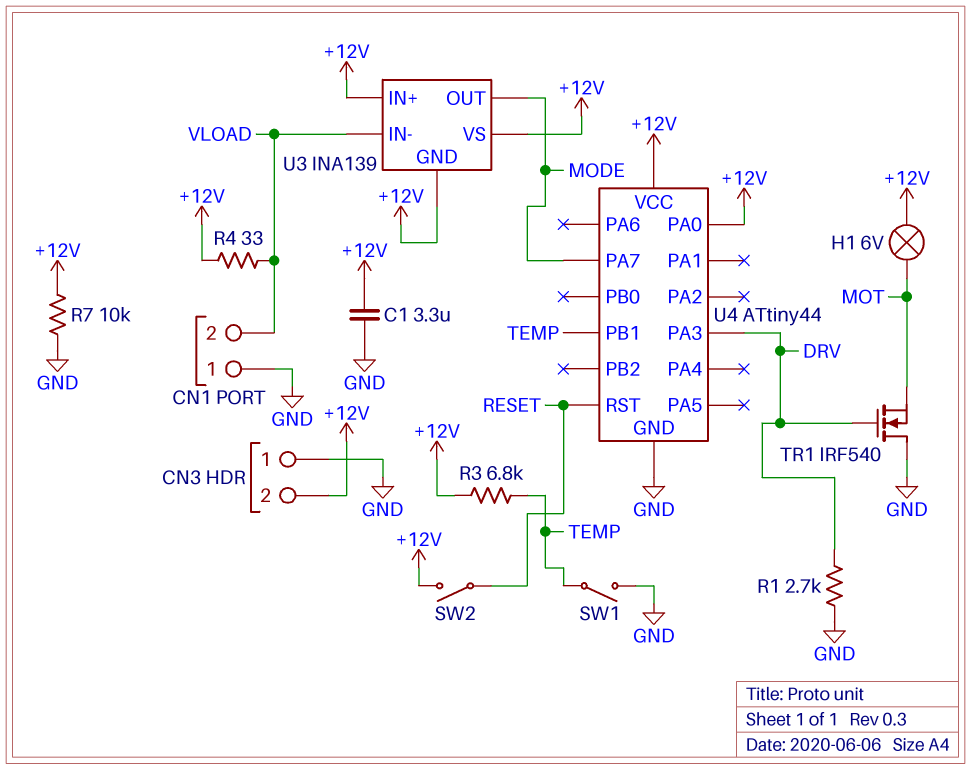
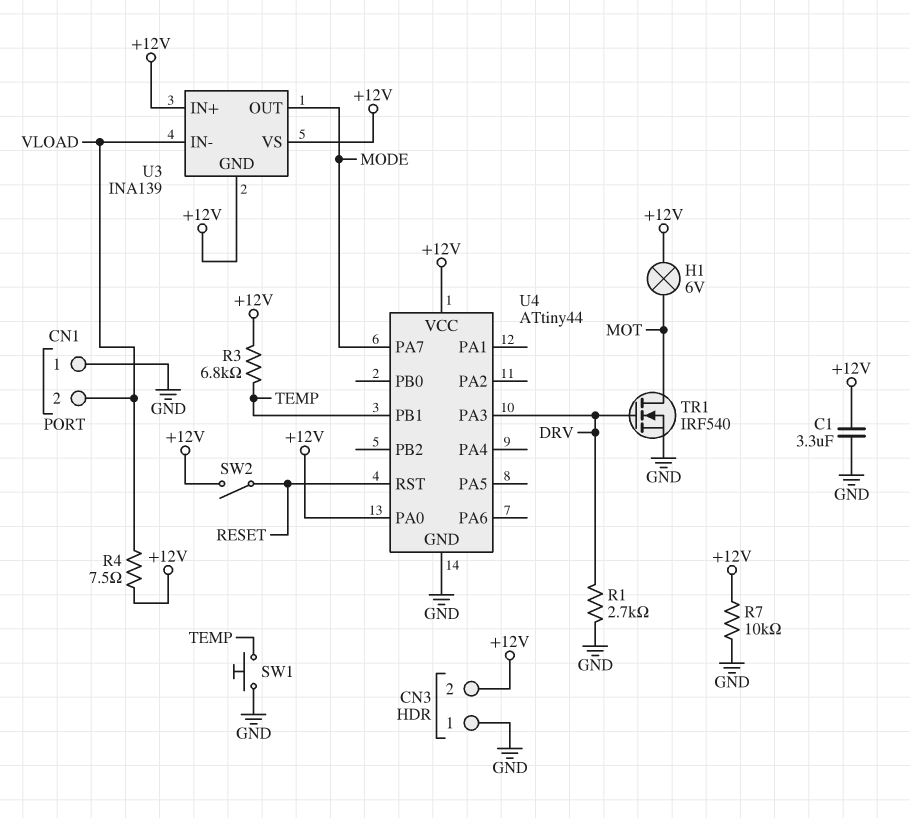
R4: 33 (+12V, VLOAD) -> 7.5 (+12V, VLOAD)
SW1: switch (GND, TEMP) -> button (GND, TEMP)
TR1: NMOS IRF540 (G DRV, D GND, S MOT) -> NMOS IRF540 (G DRV, D MOT, S GND)

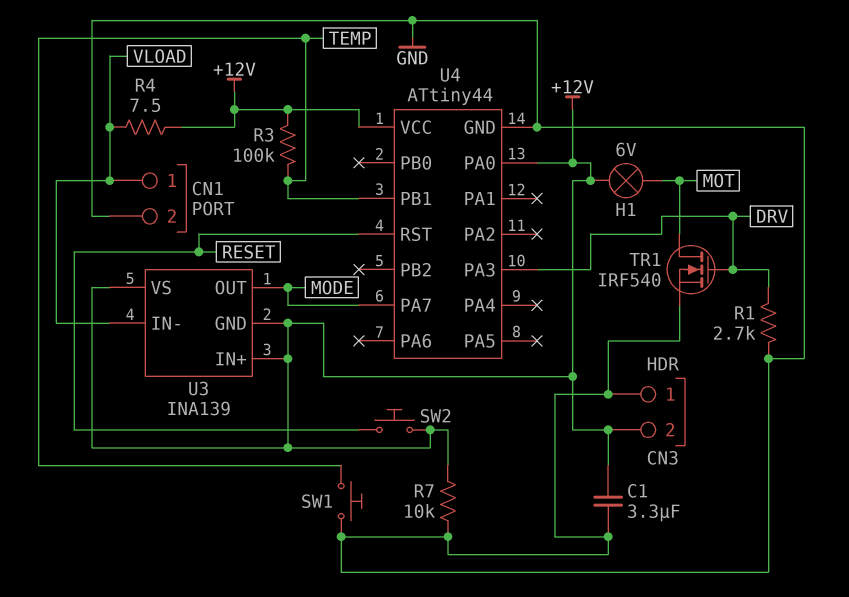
CN1 pin 1: GND -> VLOAD
CN1 pin 2: VLOAD -> GND
R3: 6.8k (+12V, TEMP) -> 100k (+12V, TEMP)
SW2: switch (+12V, RESET) -> button (+12V, RESET)

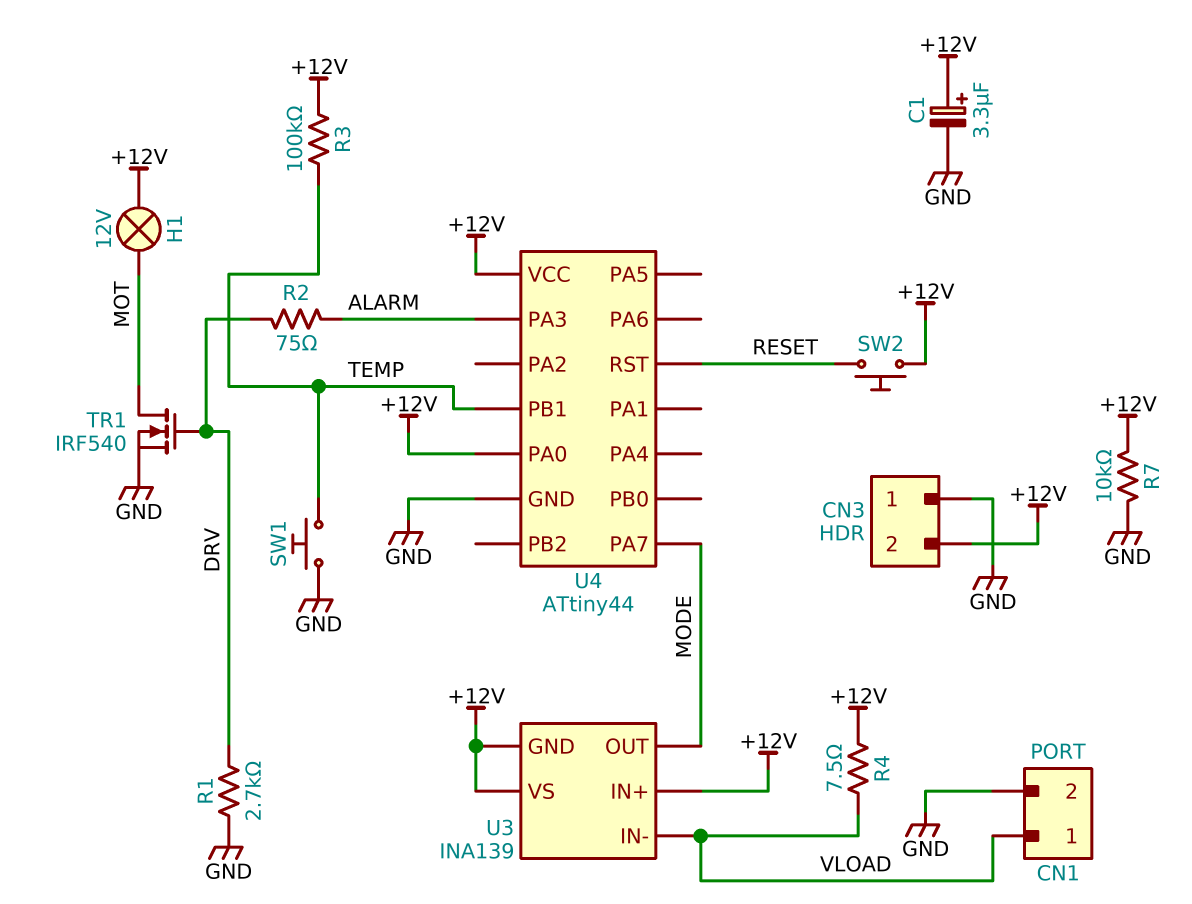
C1: 3.3uF (+12V, GND) -> 3.3uF (plus +12V, minus GND)
H1: lamp 6V (+12V, MOT) -> lamp 12V (+12V, MOT)
R2: none -> 75 (ALARM, DRV)
U4 pin PA3: DRV -> ALARM

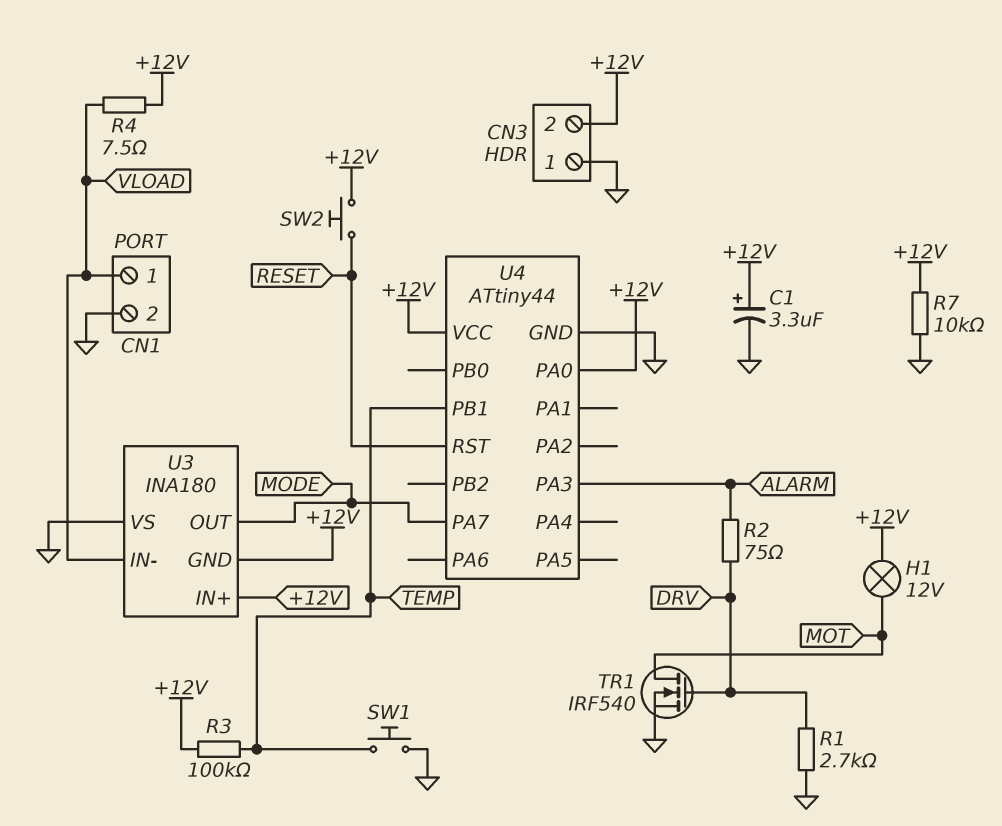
U3: INA139 -> INA180
U3 pin VS: +12V -> GND

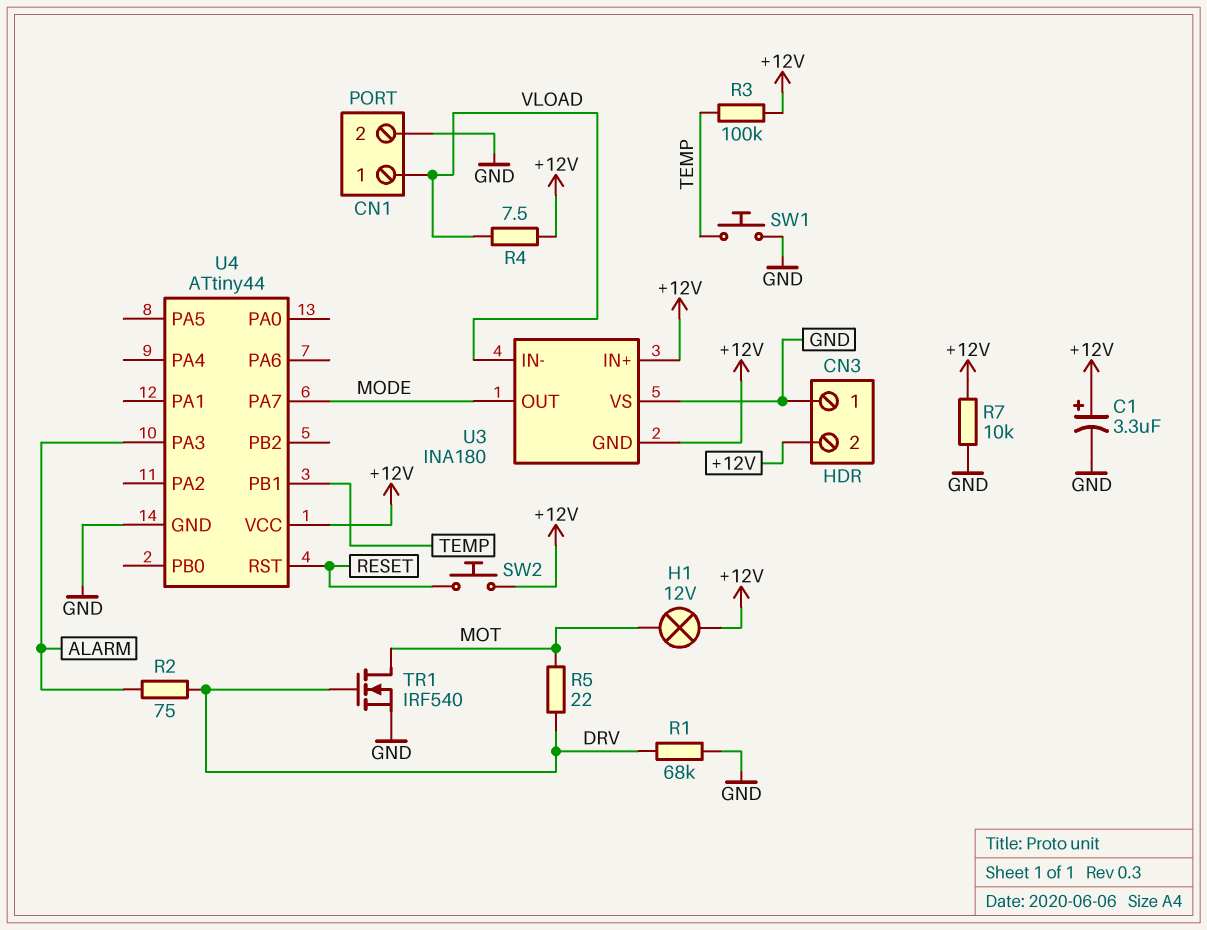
R1: 2.7k (DRV, GND) -> 68k (DRV, GND)
R5: none -> 22 (DRV, MOT)
U4 pin PA0: +12V -> none

